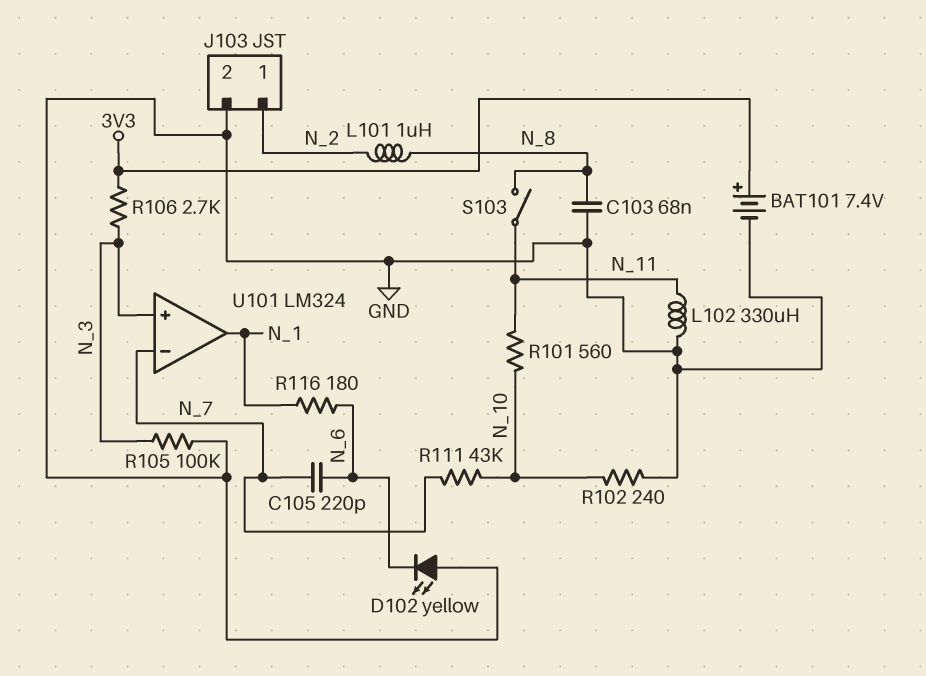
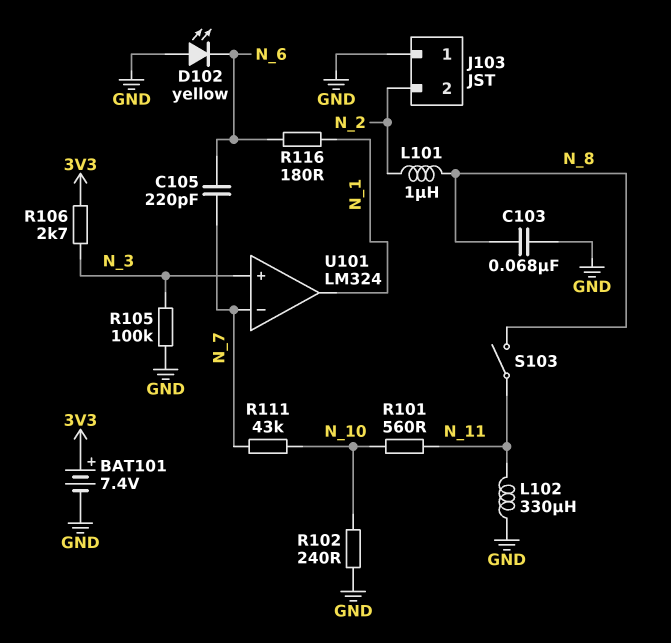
J103 pin 1: N_2 -> GND
J103 pin 2: GND -> N_2

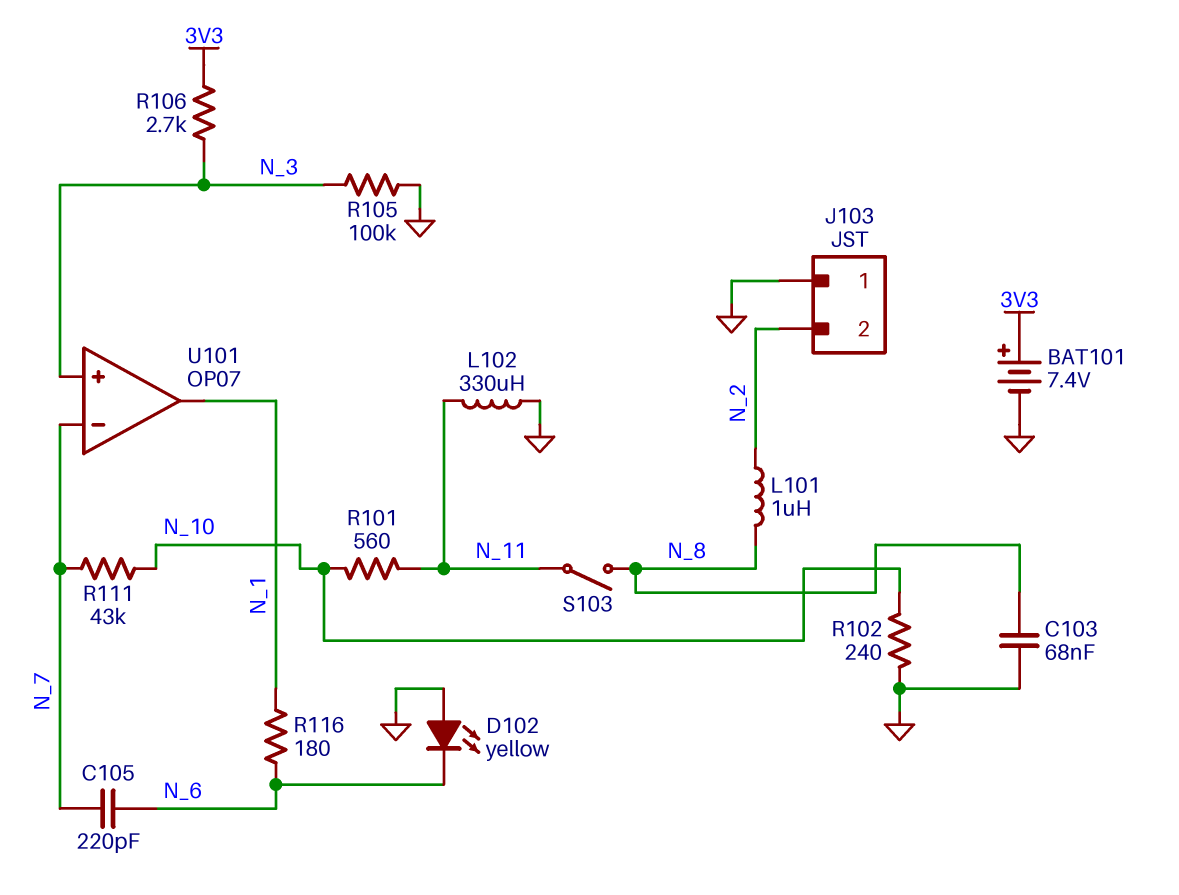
U101: LM324 -> OP07

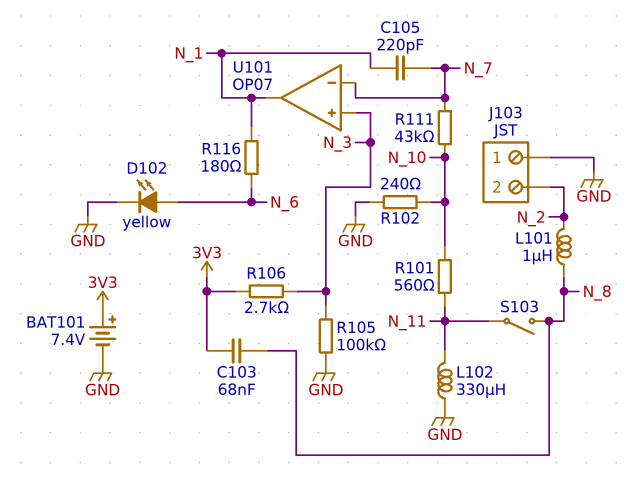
C103: 68nF (GND, N_8) -> 68nF (3V3, N_8)
C105: 220pF (N_6, N_7) -> 220pF (N_1, N_7)
D102: LED yellow (A GND, K N_6) -> LED yellow (A N_6, K GND)

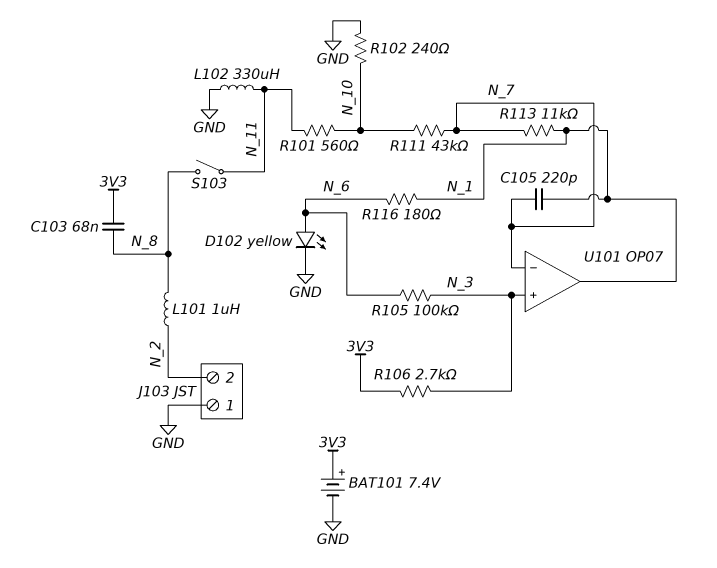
R105: 100k (GND, N_3) -> 100k (N_3, N_6)
R113: none -> 11k (N_1, N_7)

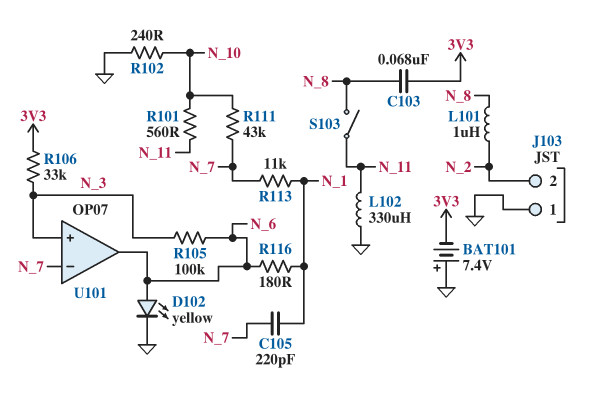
BAT101: 7.4V (plus 3V3, minus GND) -> 7.4V (plus GND, minus 3V3)
R106: 2.7k (3V3, N_3) -> 33k (3V3, N_3)
U101 pin out: N_1 -> N_6

